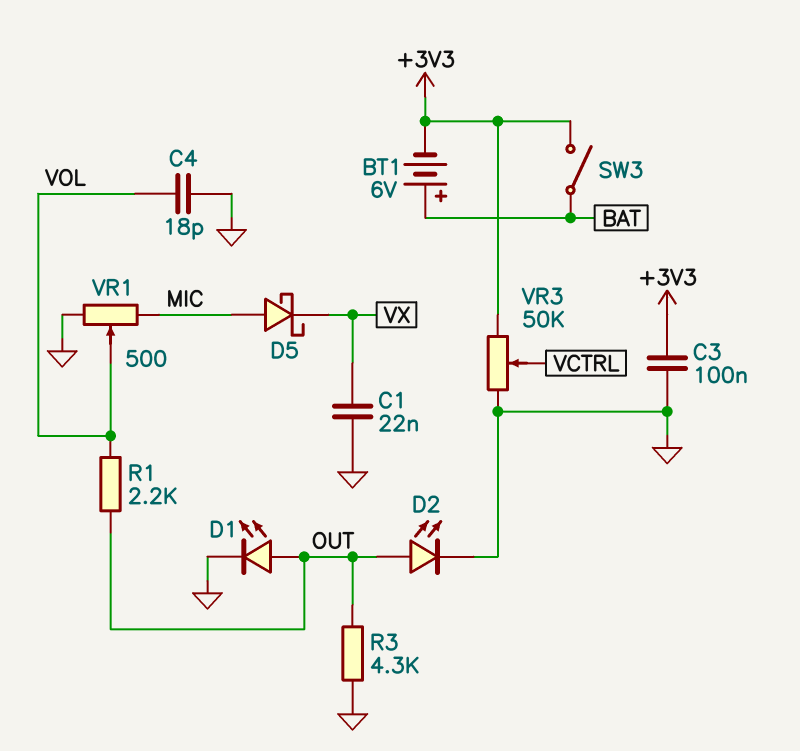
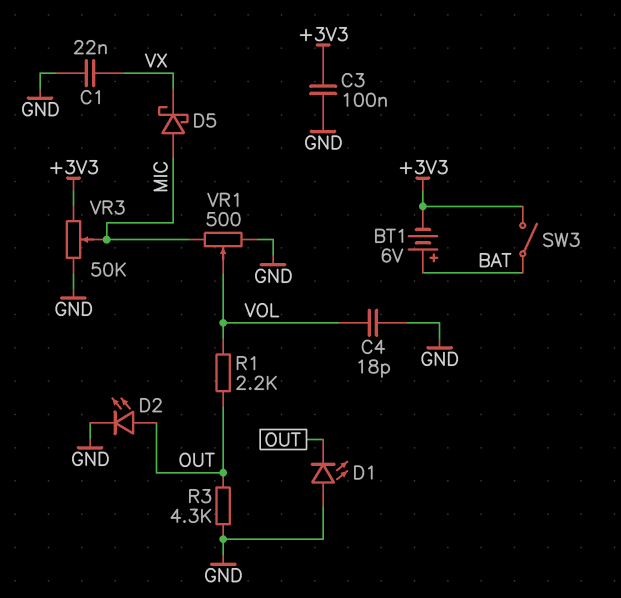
D1: LED (A OUT, K GND) -> LED (A GND, K OUT)
VR3: 50k (+3V3, GND, wiper VCTRL) -> 50k (+3V3, GND, wiper MIC)

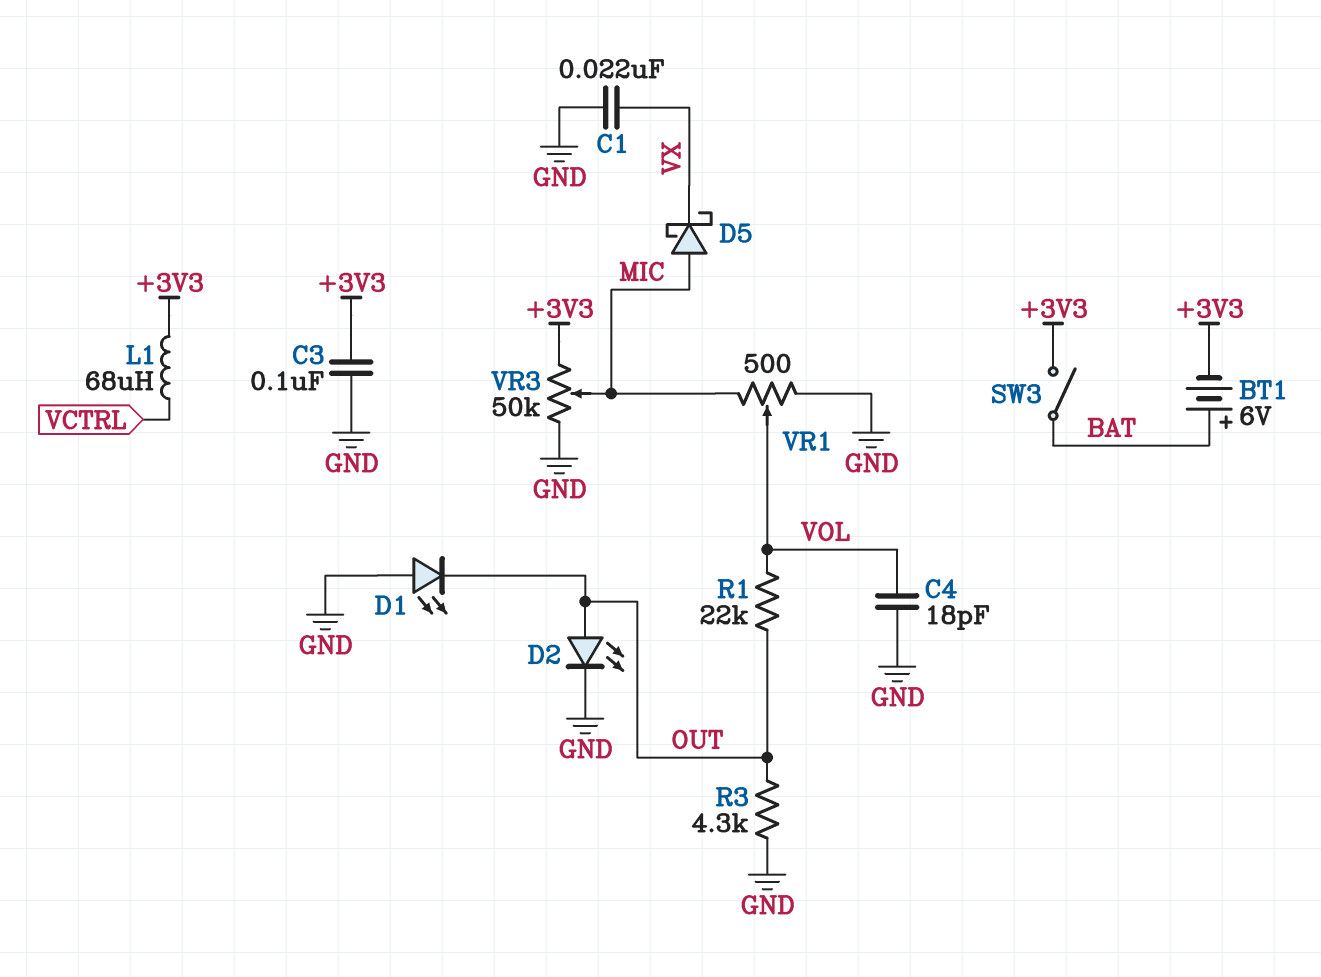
L1: none -> 68uH (+3V3, VCTRL)
R1: 2.2k (OUT, VOL) -> 22k (OUT, VOL)

